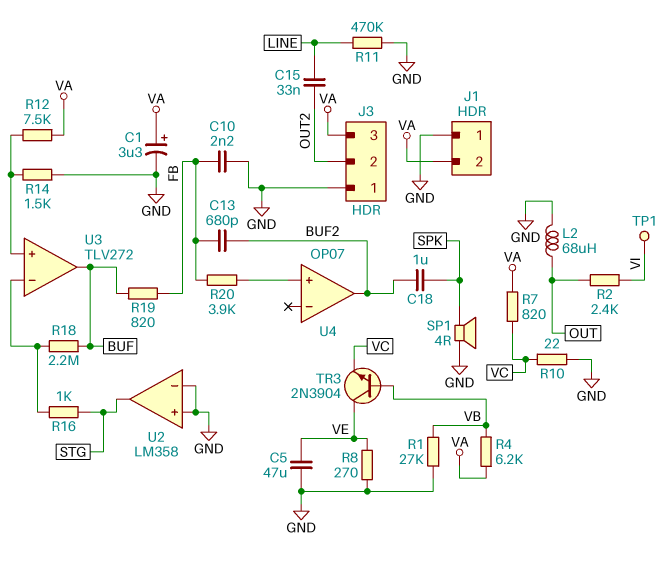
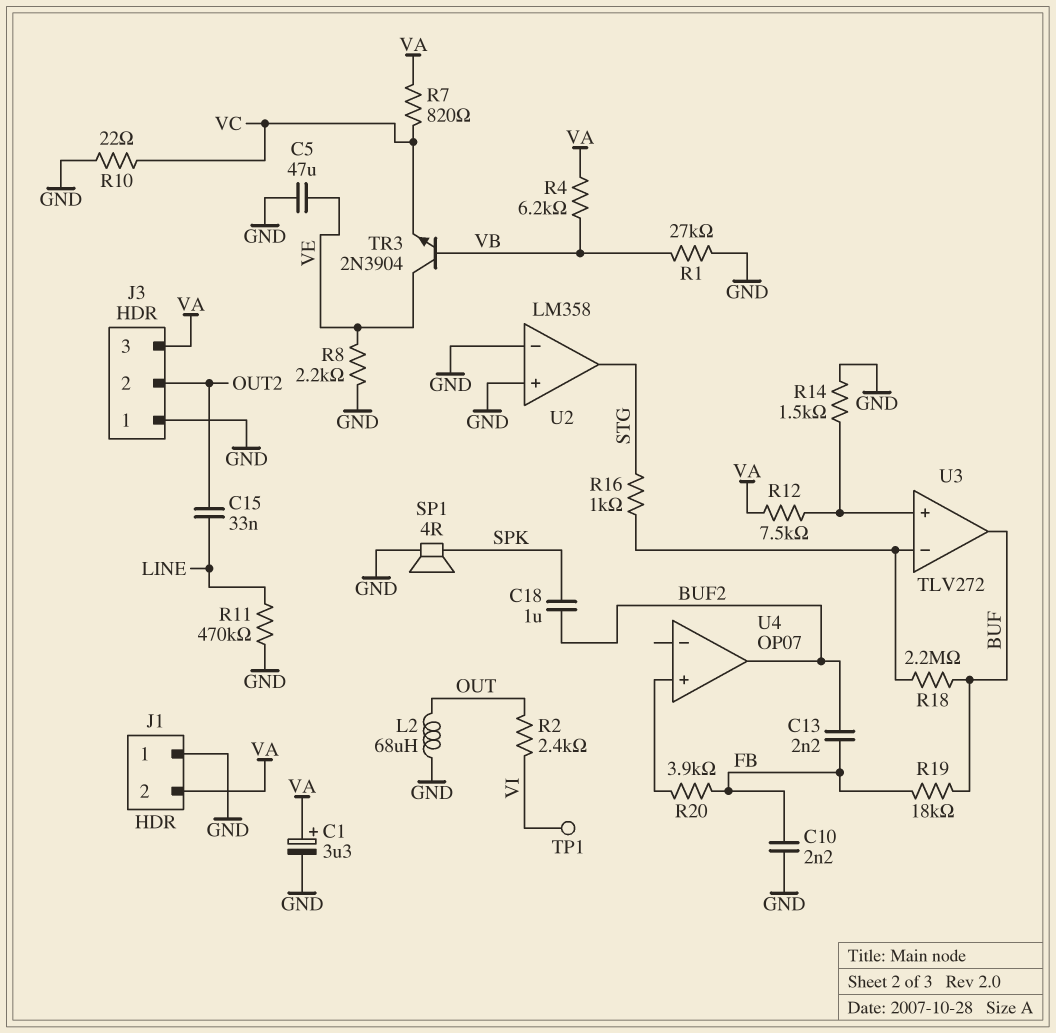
C13: 680pF (BUF2, FB) -> 2.2nF (BUF2, FB)
R8: 270 (GND, VE) -> 2.2k (GND, VE)
R19: 820 (BUF, FB) -> 18k (BUF, FB)

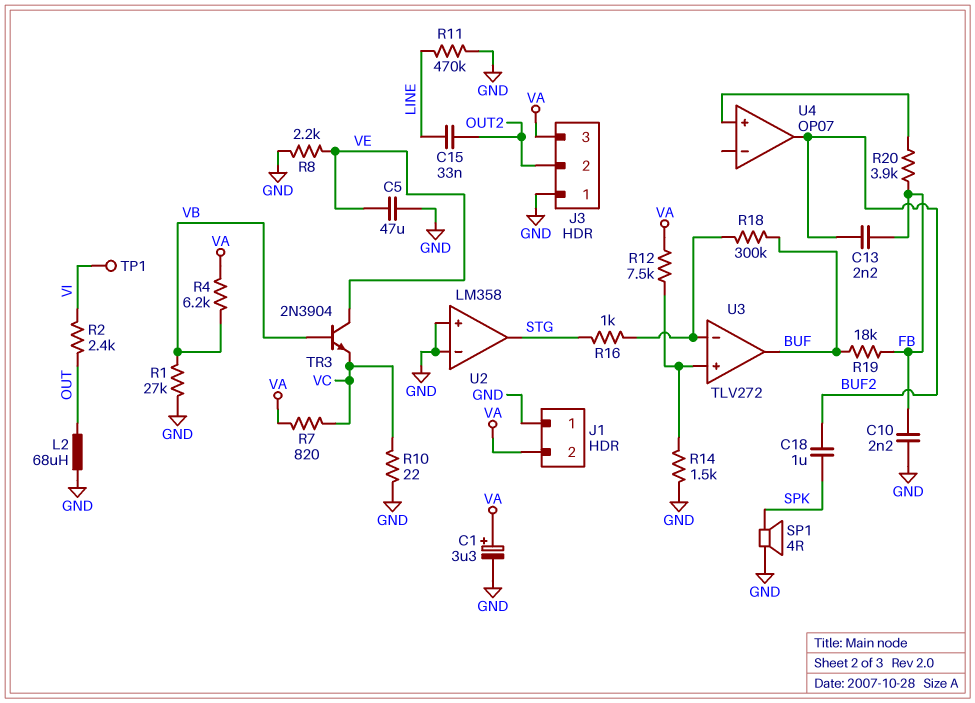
R18: 2.2M (BUF, U3/in-) -> 300k (BUF, U3/in-)

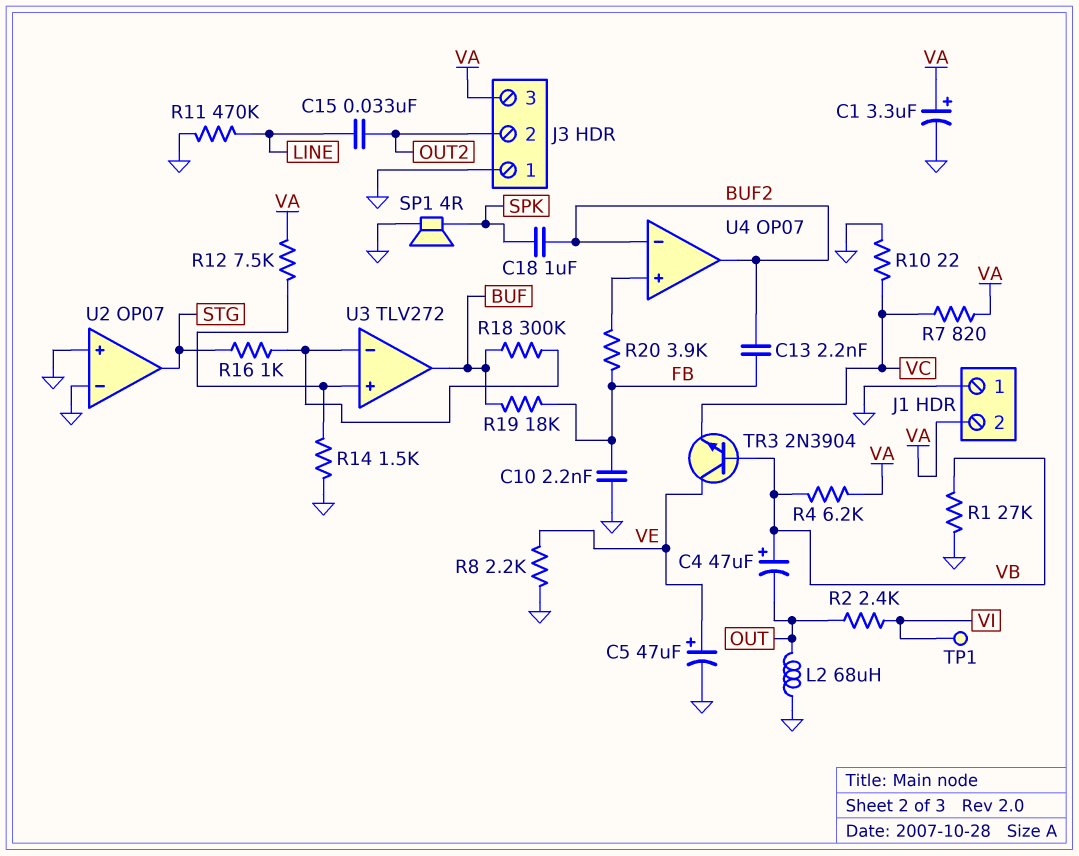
C4: none -> 47uF (plus VB, minus OUT)
C5: 47uF (GND, VE) -> 47uF (plus VE, minus GND)
U2: LM358 -> OP07
U4 pin in-: none -> BUF2

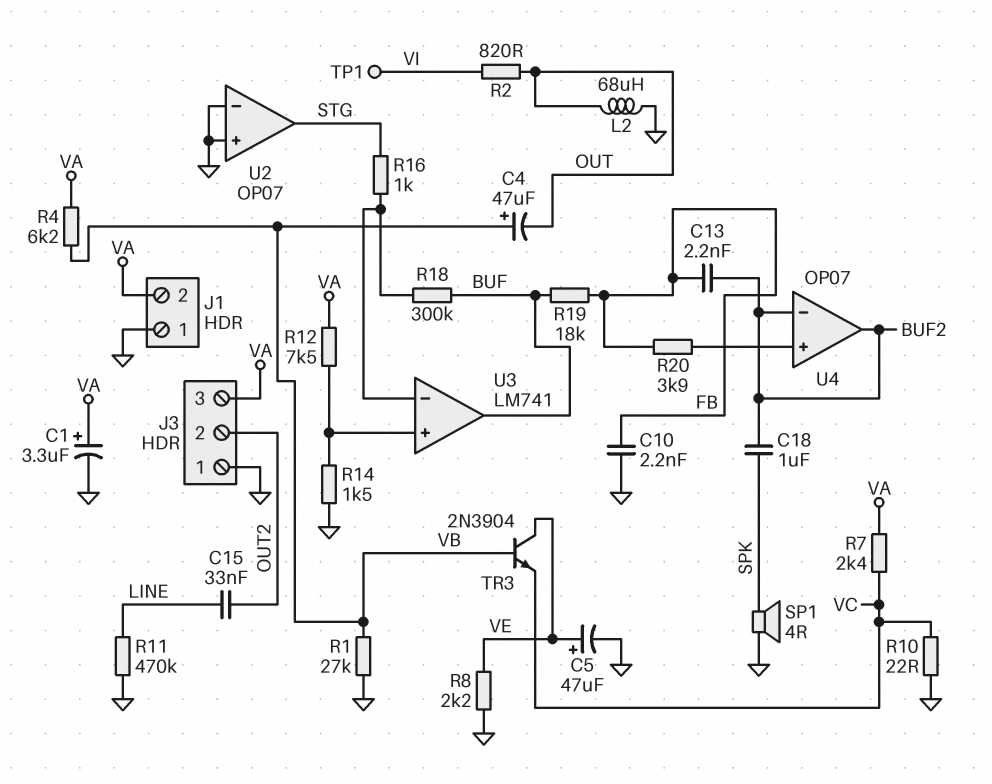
R2: 2.4k (OUT, VI) -> 820 (OUT, VI)
R7: 820 (VA, VC) -> 2.4k (VA, VC)
U3: TLV272 -> LM741

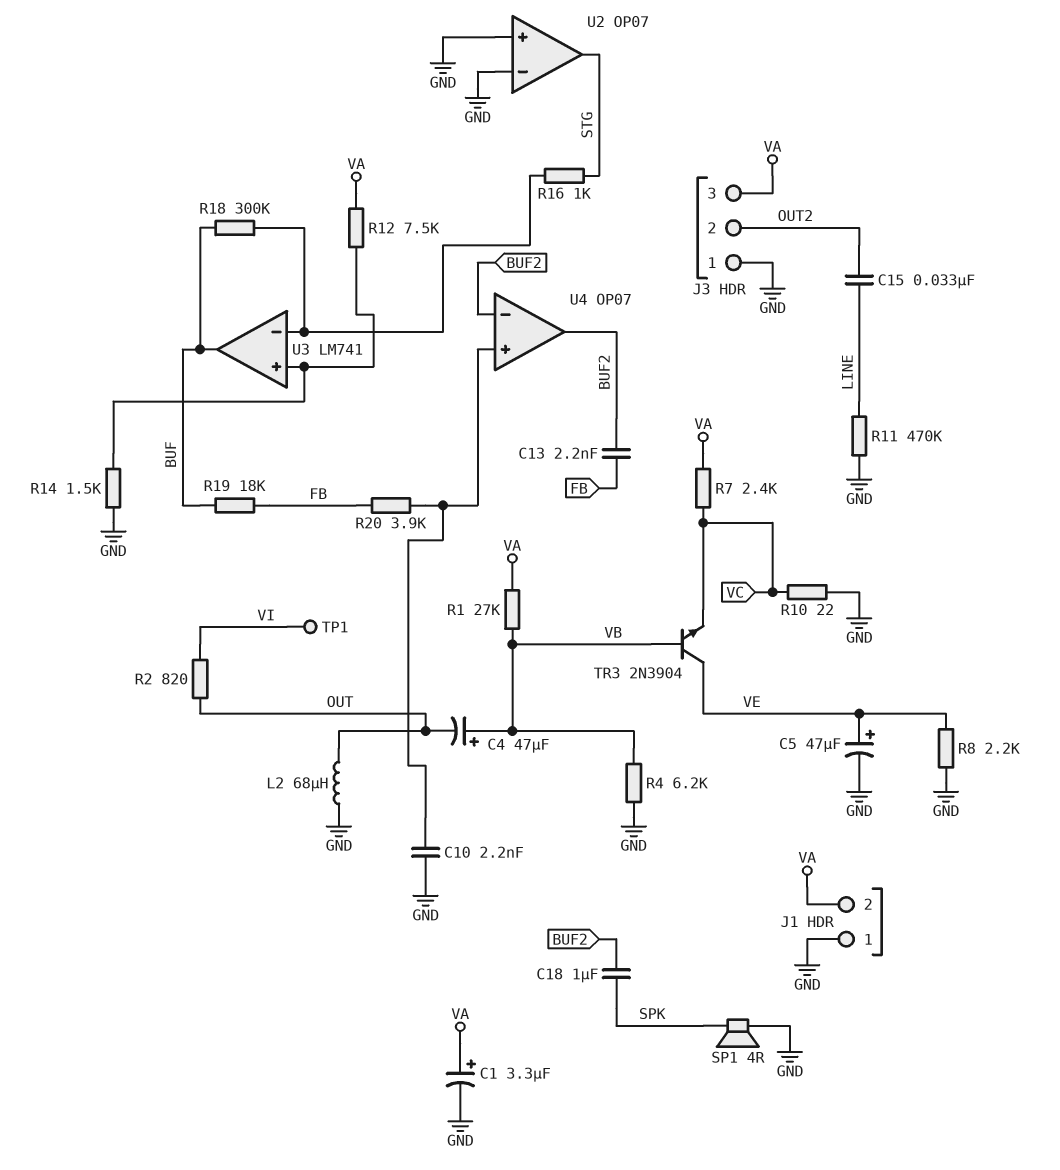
C10: 2.2nF (FB, GND) -> 2.2nF (GND, U4/in+)
R1: 27k (GND, VB) -> 27k (VA, VB)
R4: 6.2k (VA, VB) -> 6.2k (GND, VB)

